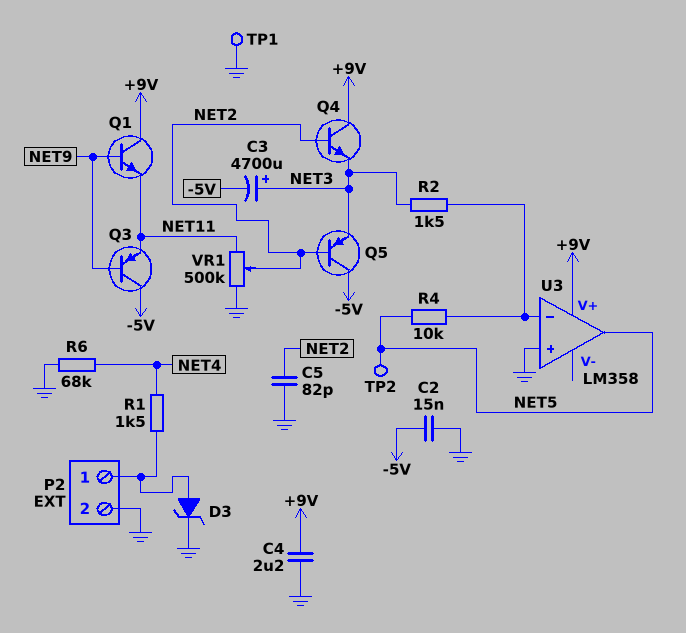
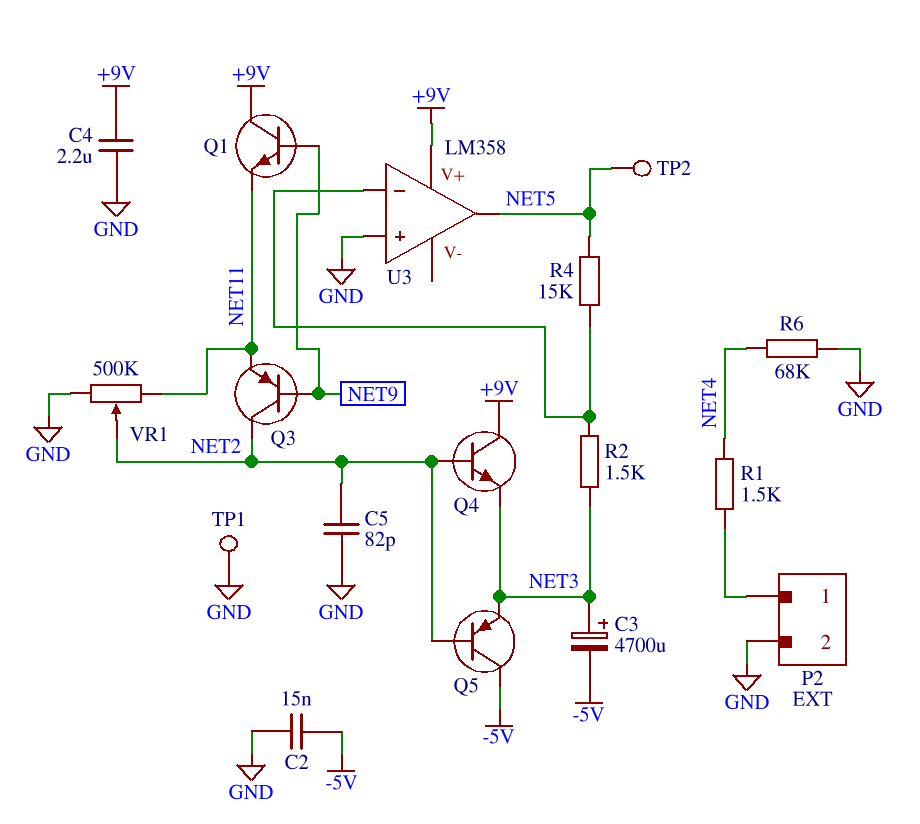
D3: zener (A P2/1, K GND) -> none
Q3: PNP (B NET9, C -5V, E NET11) -> PNP (B NET9, C NET2, E NET11)
R4: 10k (NET5, U3/in-) -> 15k (NET5, U3/in-)

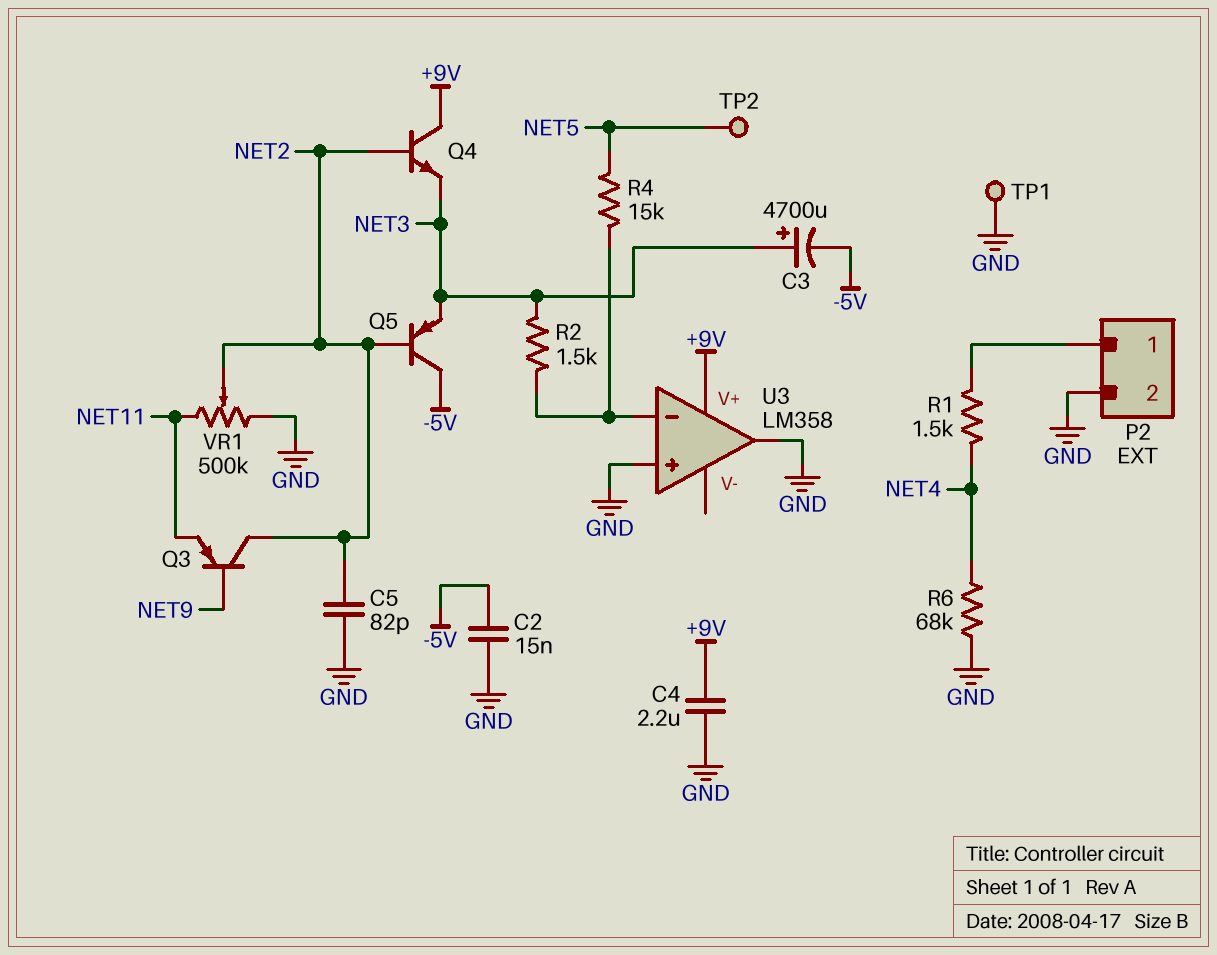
Q1: NPN (B NET9, C +9V, E NET11) -> none
U3 pin out: NET5 -> GND

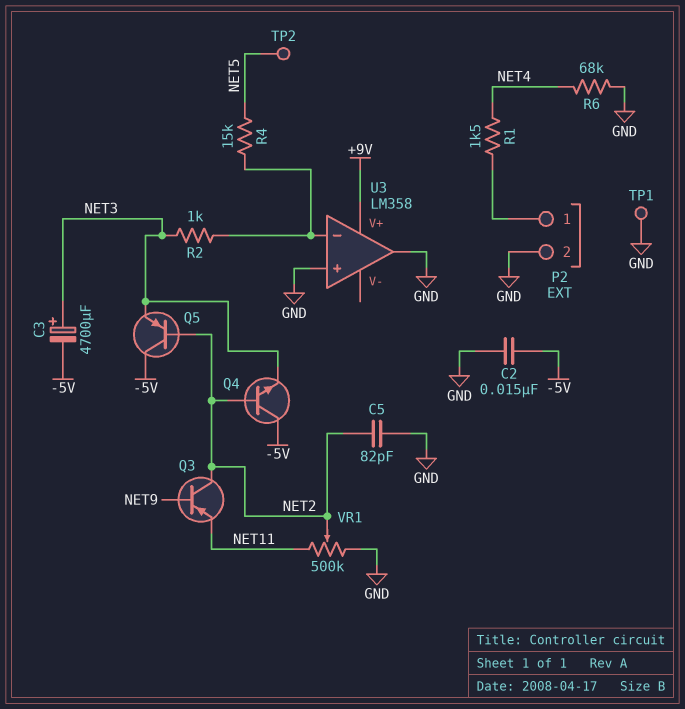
C4: 2.2uF (+9V, GND) -> none
Q4: NPN (B NET2, C +9V, E NET3) -> NPN (B NET2, C -5V, E NET3)
R2: 1.5k (NET3, U3/in-) -> 1k (NET3, U3/in-)

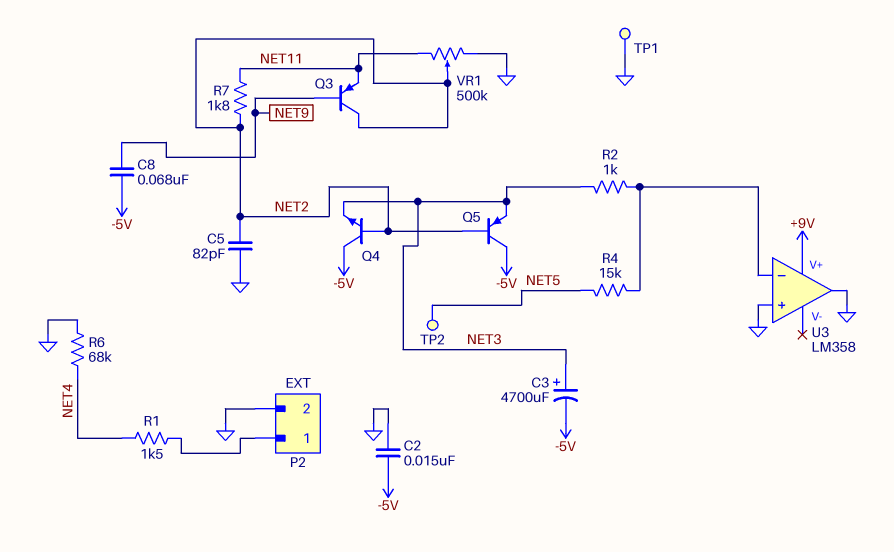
C8: none -> 68nF (-5V, NET9)
R7: none -> 1.8k (NET2, NET11)

